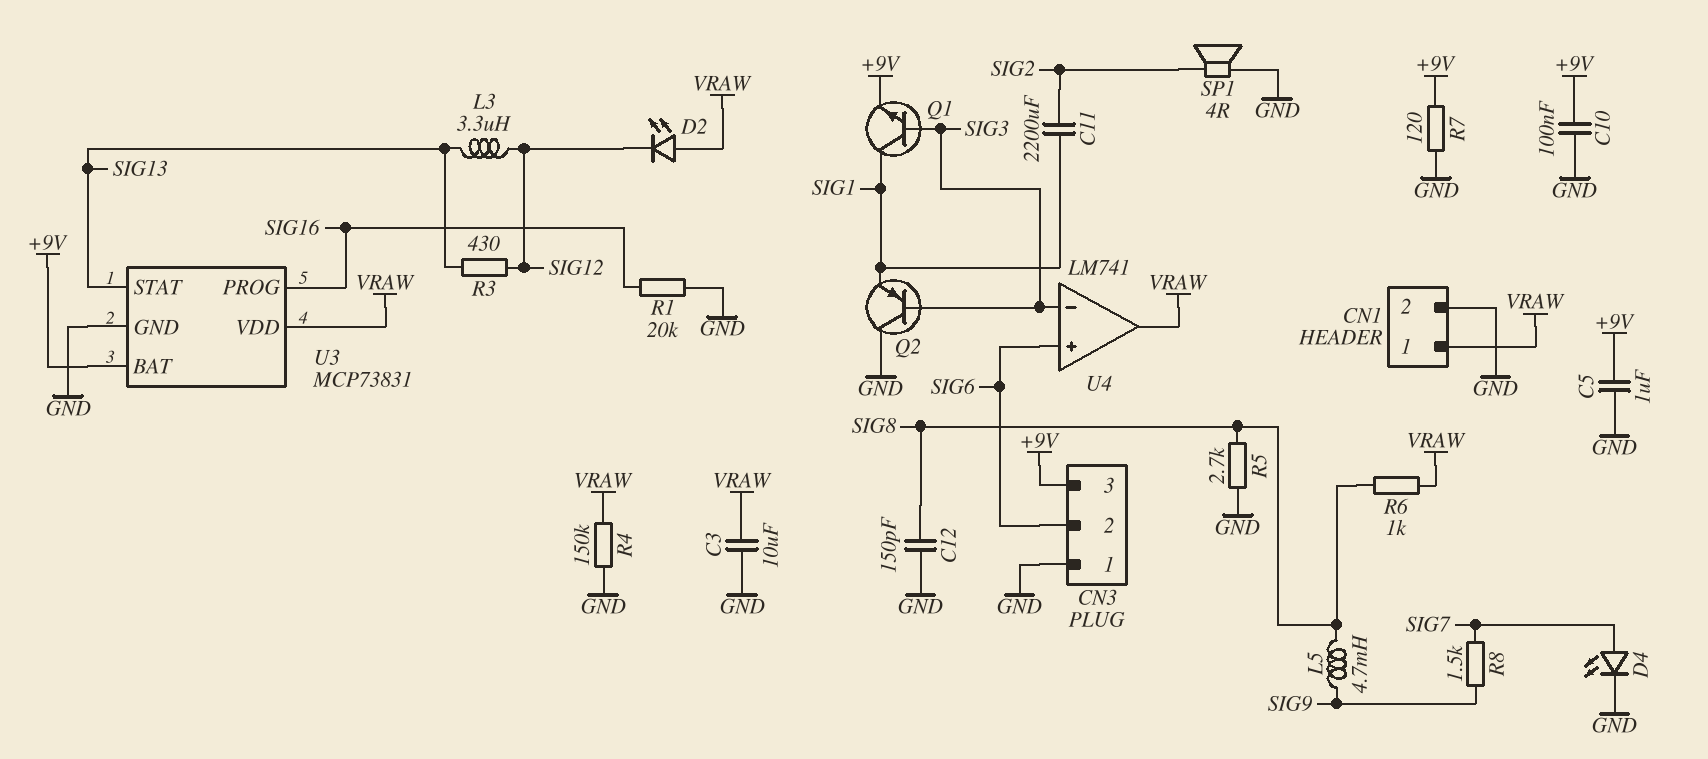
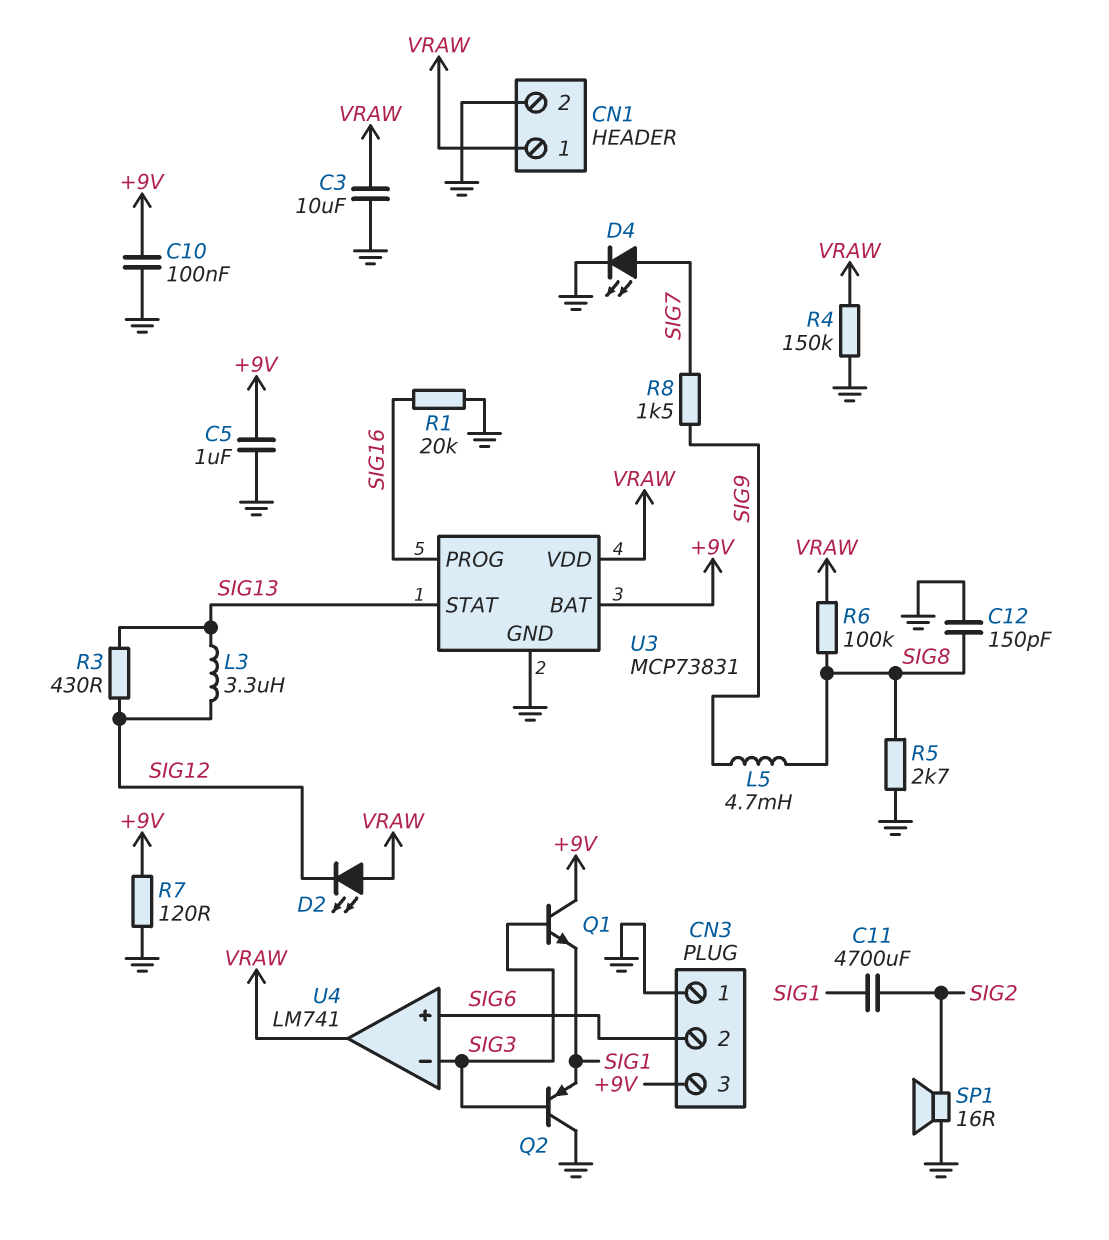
C11: 2200uF (SIG1, SIG2) -> 4700uF (SIG1, SIG2)
Q1: NPN (B SIG3, C SIG1, E +9V) -> NPN (B SIG3, C +9V, E SIG1)
R6: 1k (SIG8, VRAW) -> 100k (SIG8, VRAW)
SP1: speaker 4R (GND, SIG2) -> speaker 16R (GND, SIG2)

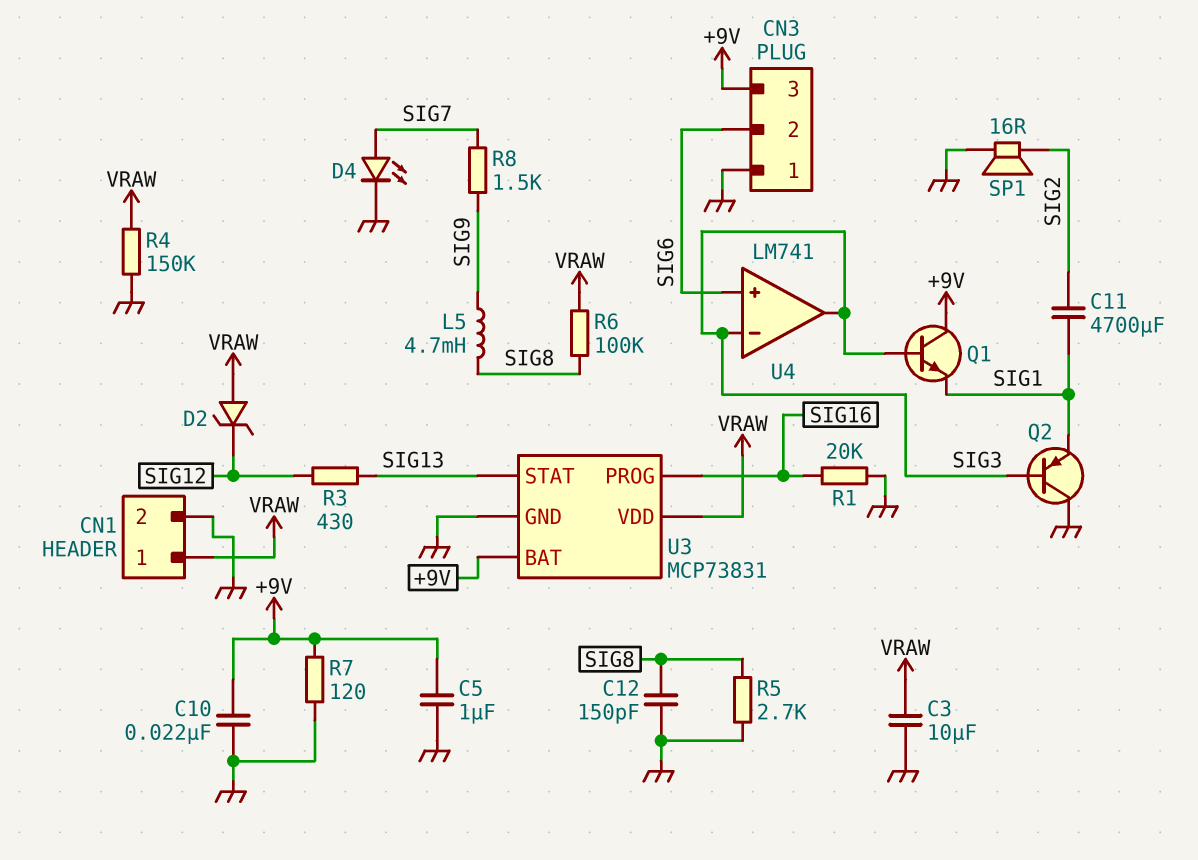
C10: 100nF (+9V, GND) -> 22nF (+9V, GND)
D2: LED (A VRAW, K SIG12) -> zener (A VRAW, K SIG12)
L3: 3.3uH (SIG12, SIG13) -> none
U4 pin out: VRAW -> SIG3

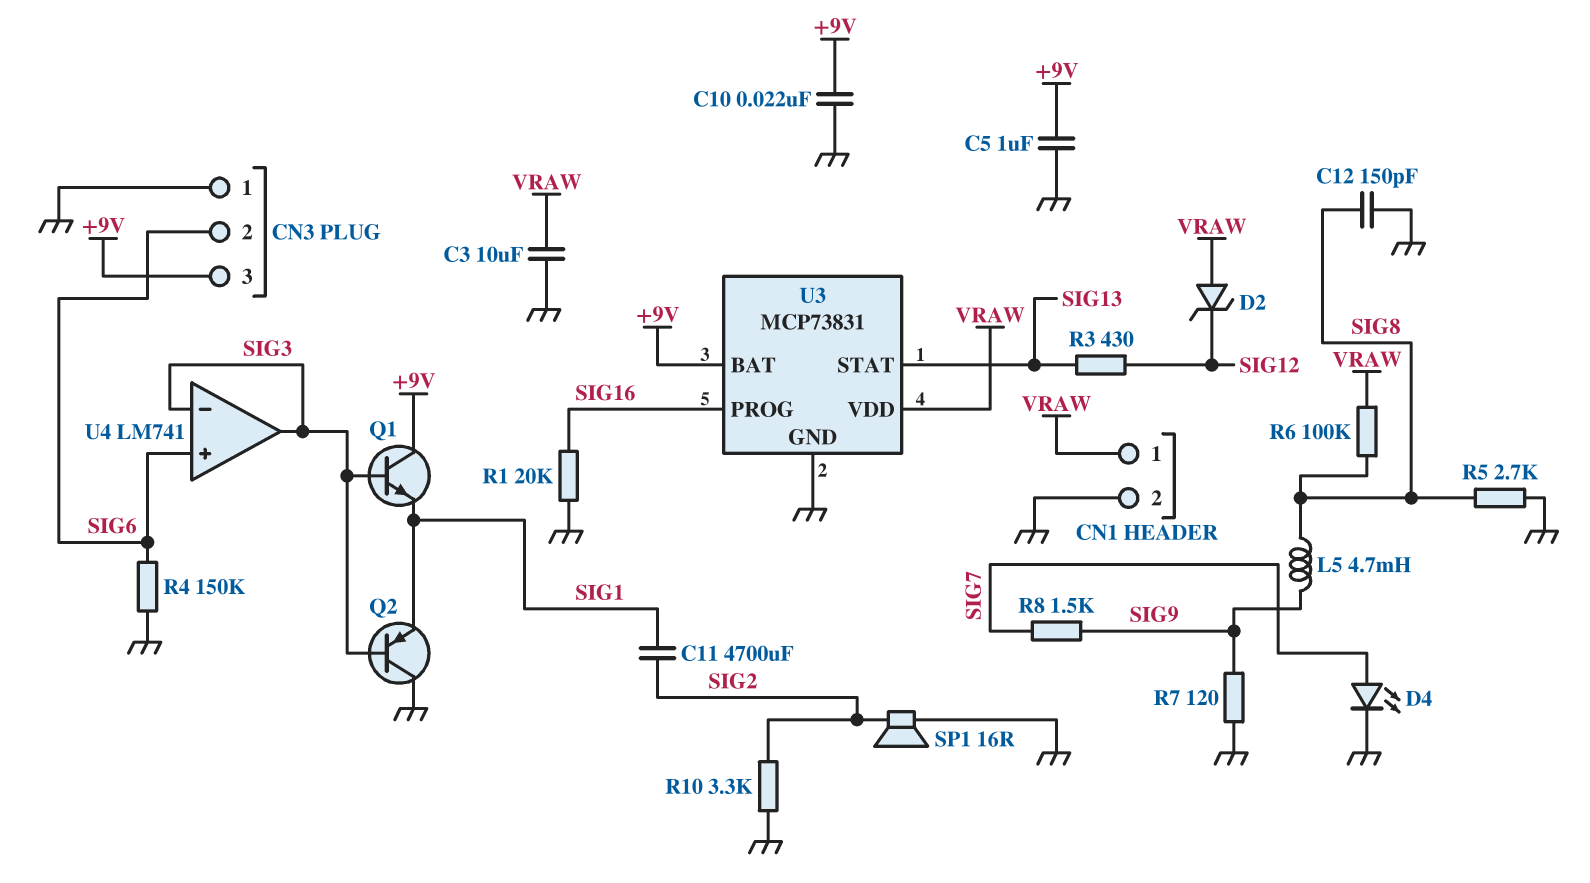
R4: 150k (GND, VRAW) -> 150k (GND, SIG6)
R7: 120 (+9V, GND) -> 120 (GND, SIG9)
R10: none -> 3.3k (GND, SIG2)

